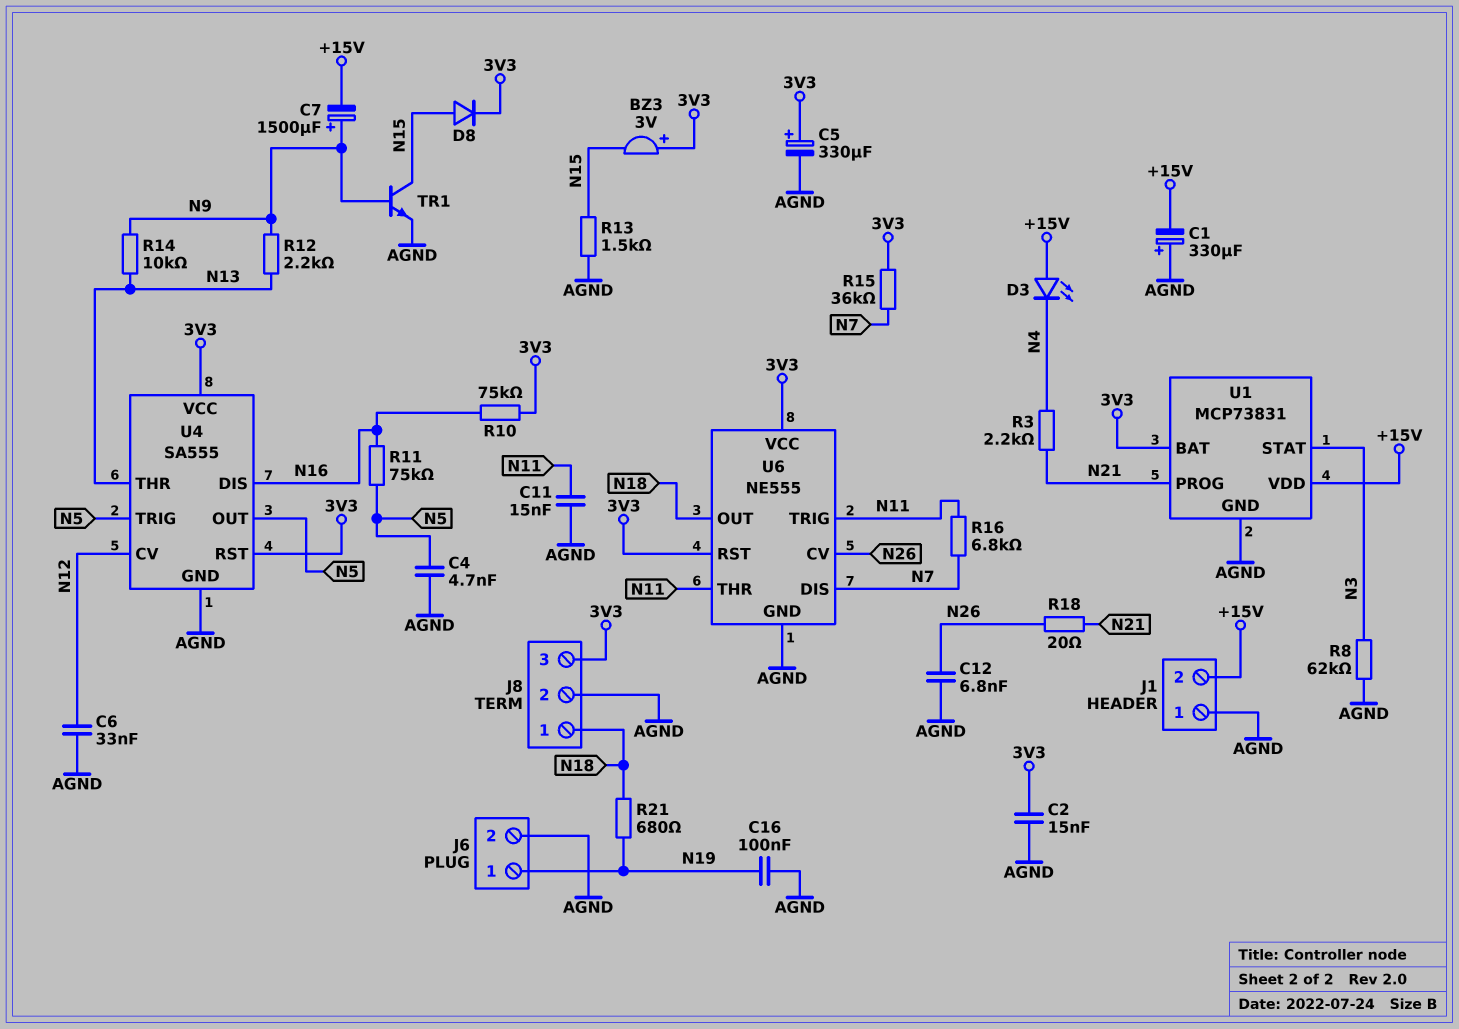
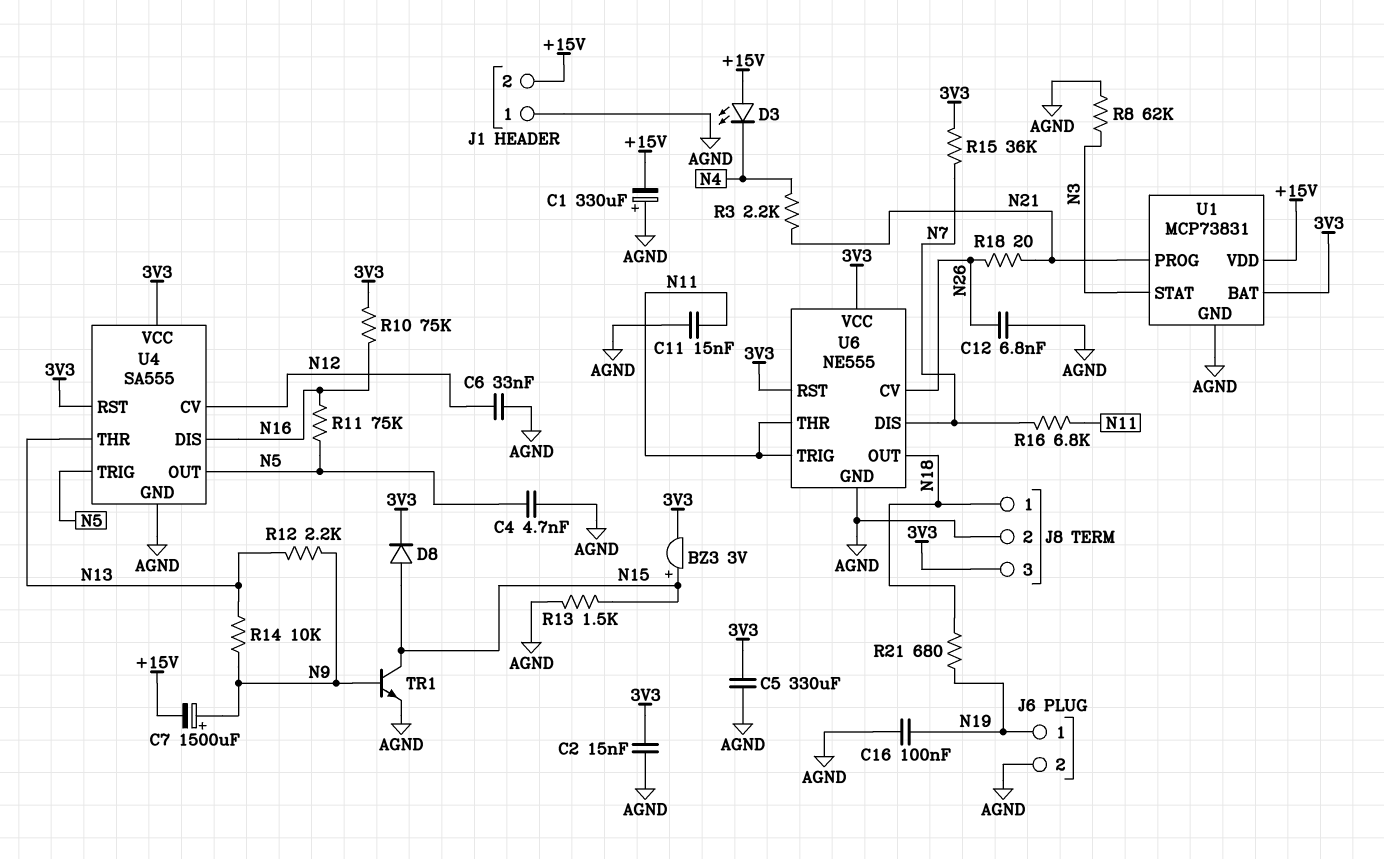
BZ3: buzzer 3V (plus 3V3, minus N15) -> buzzer 3V (plus N15, minus 3V3)
C5: 330uF (plus 3V3, minus AGND) -> 330uF (3V3, AGND)

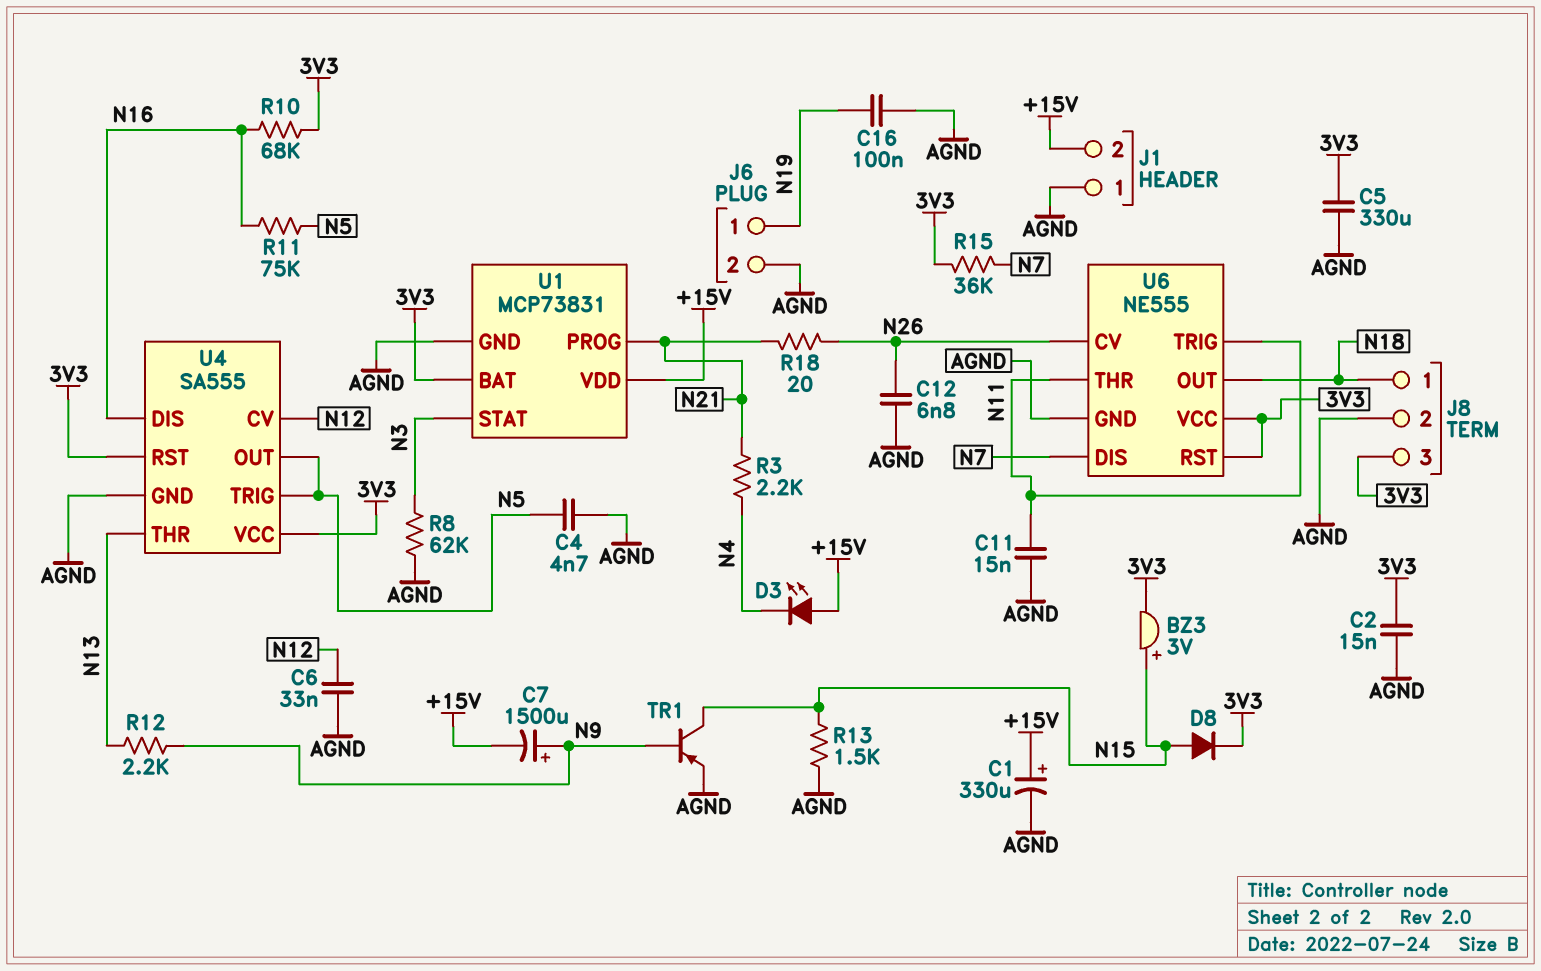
C1: 330uF (plus AGND, minus +15V) -> 330uF (plus +15V, minus AGND)
R10: 75k (3V3, N16) -> 68k (3V3, N16)
R14: 10k (N9, N13) -> none
R16: 6.8k (N7, N11) -> none
R21: 680 (N18, N19) -> none
TR1: NPN (B N9, C N15, E AGND) -> PNP (B N9, C N15, E AGND)

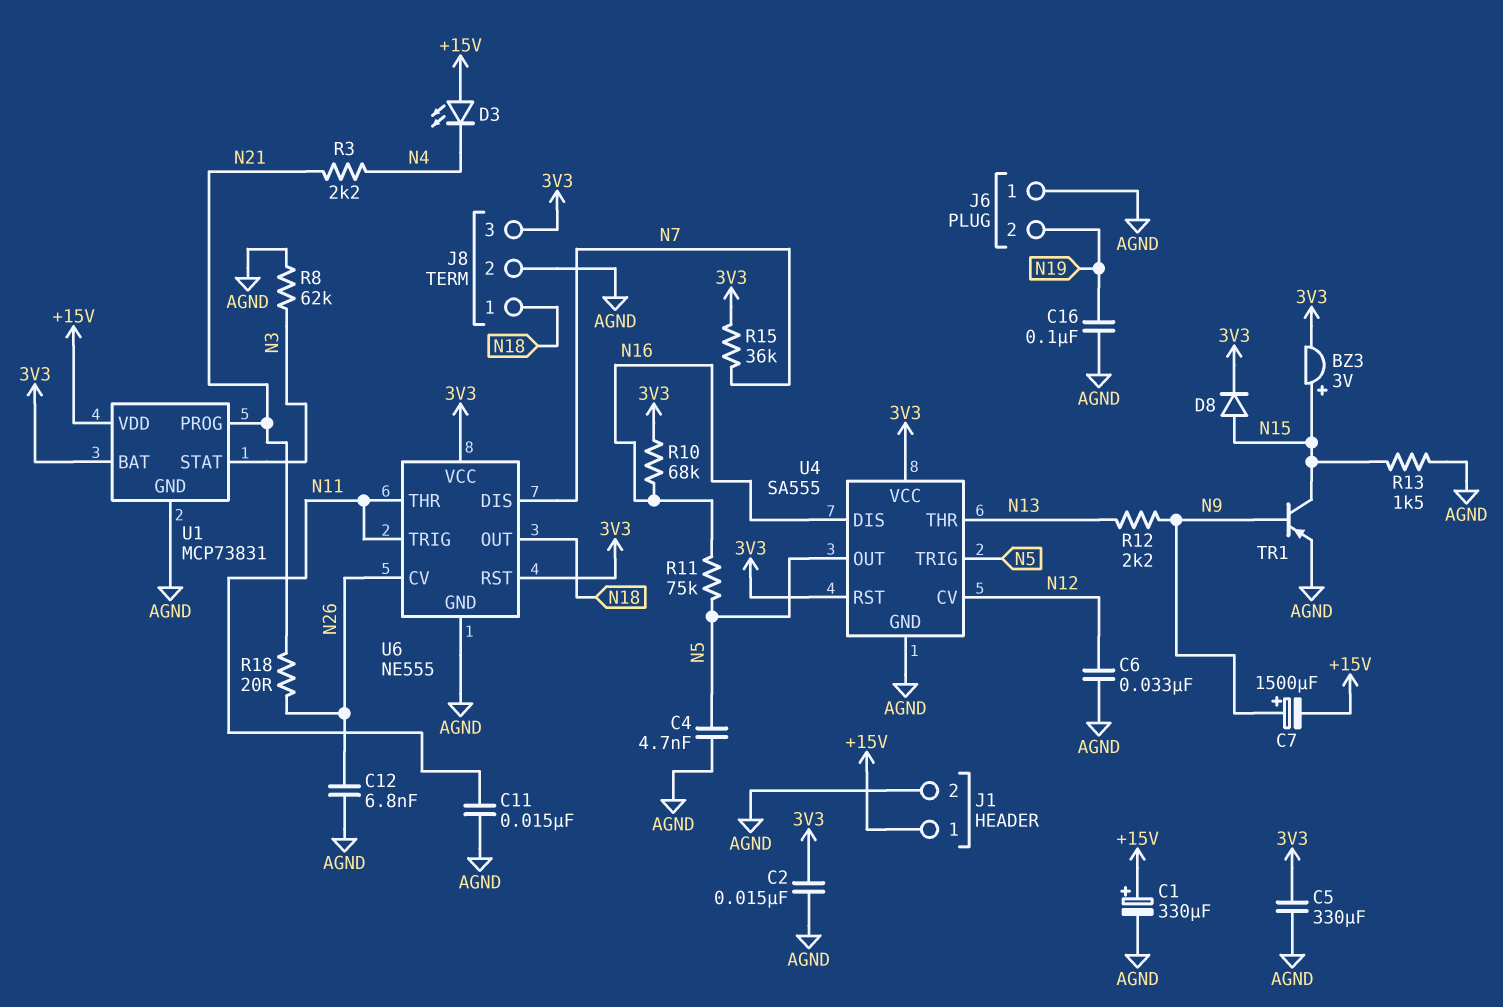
J1 pin 1: AGND -> +15V
J1 pin 2: +15V -> AGND
J6 pin 1: N19 -> AGND
J6 pin 2: AGND -> N19

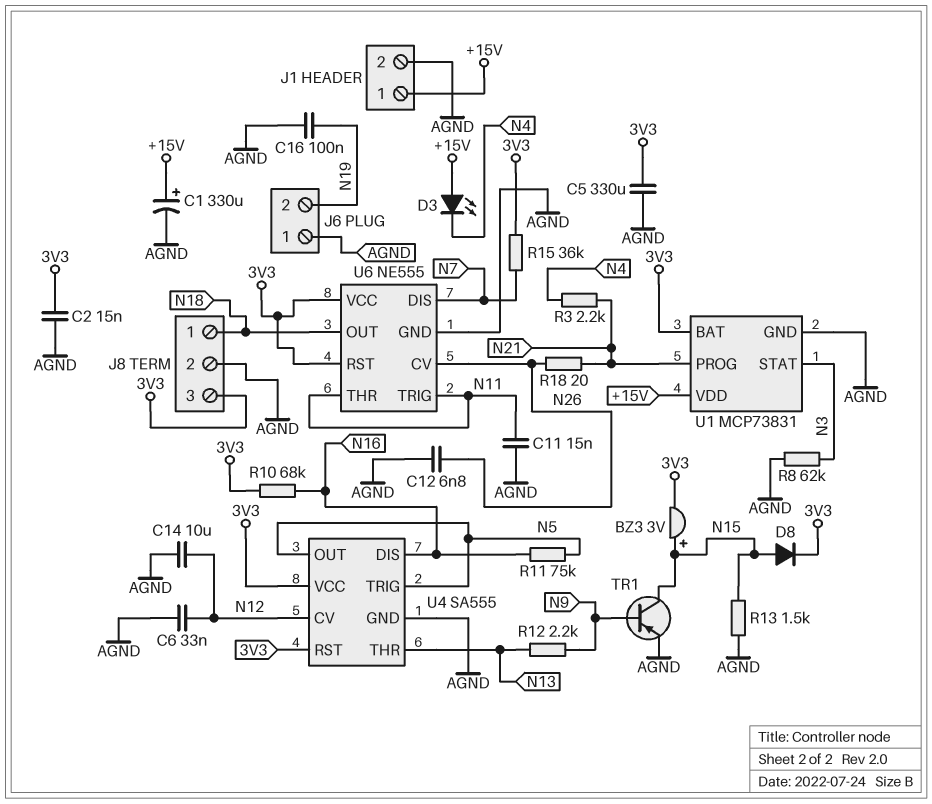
C4: 4.7nF (AGND, N5) -> none
C7: 1500uF (plus N9, minus +15V) -> none
C14: none -> 10uF (AGND, N12)

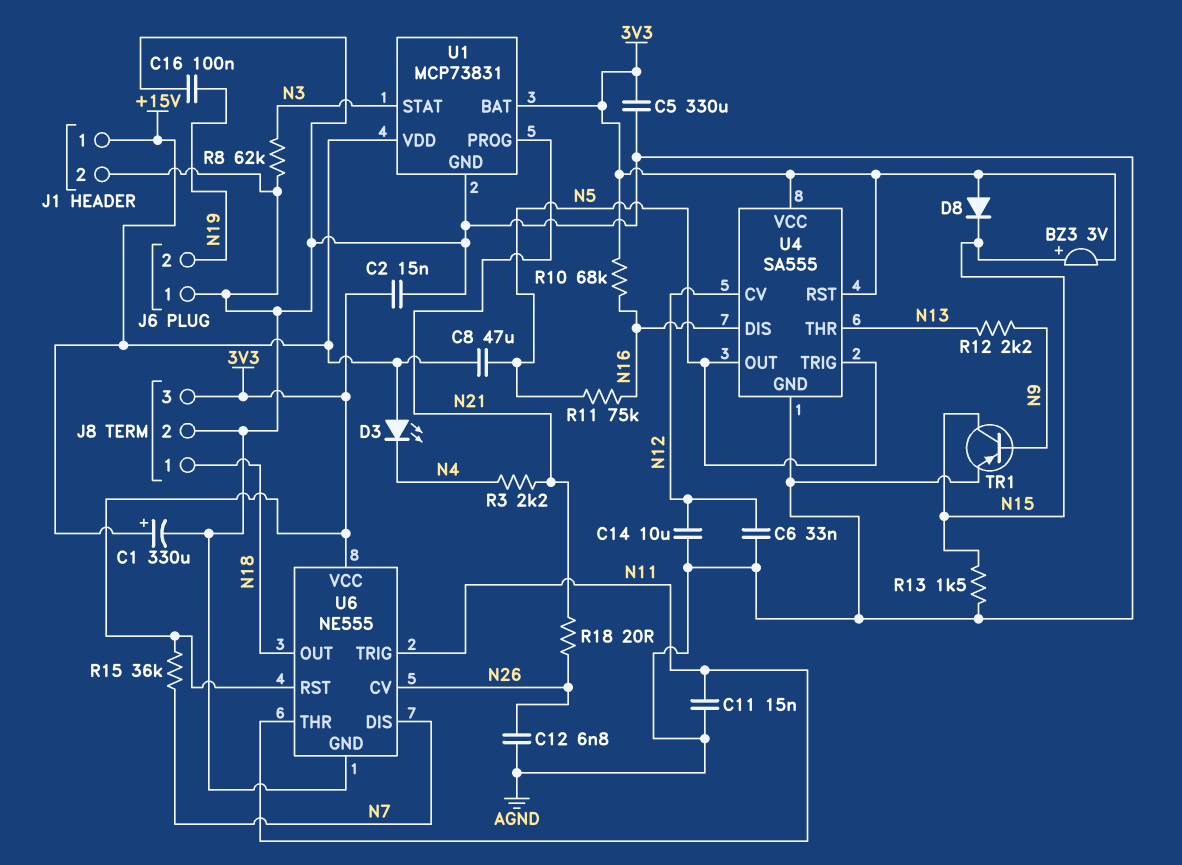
C8: none -> 47uF (+15V, N5)
D8: diode (A N15, K 3V3) -> diode (A 3V3, K N15)

